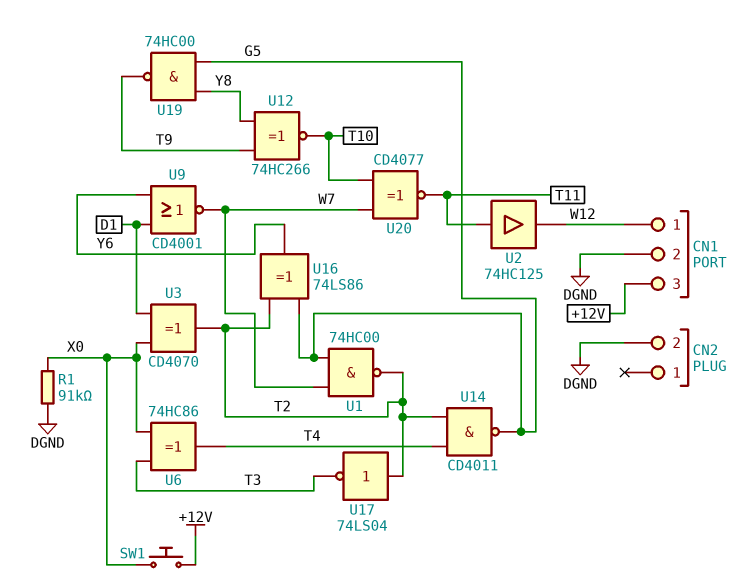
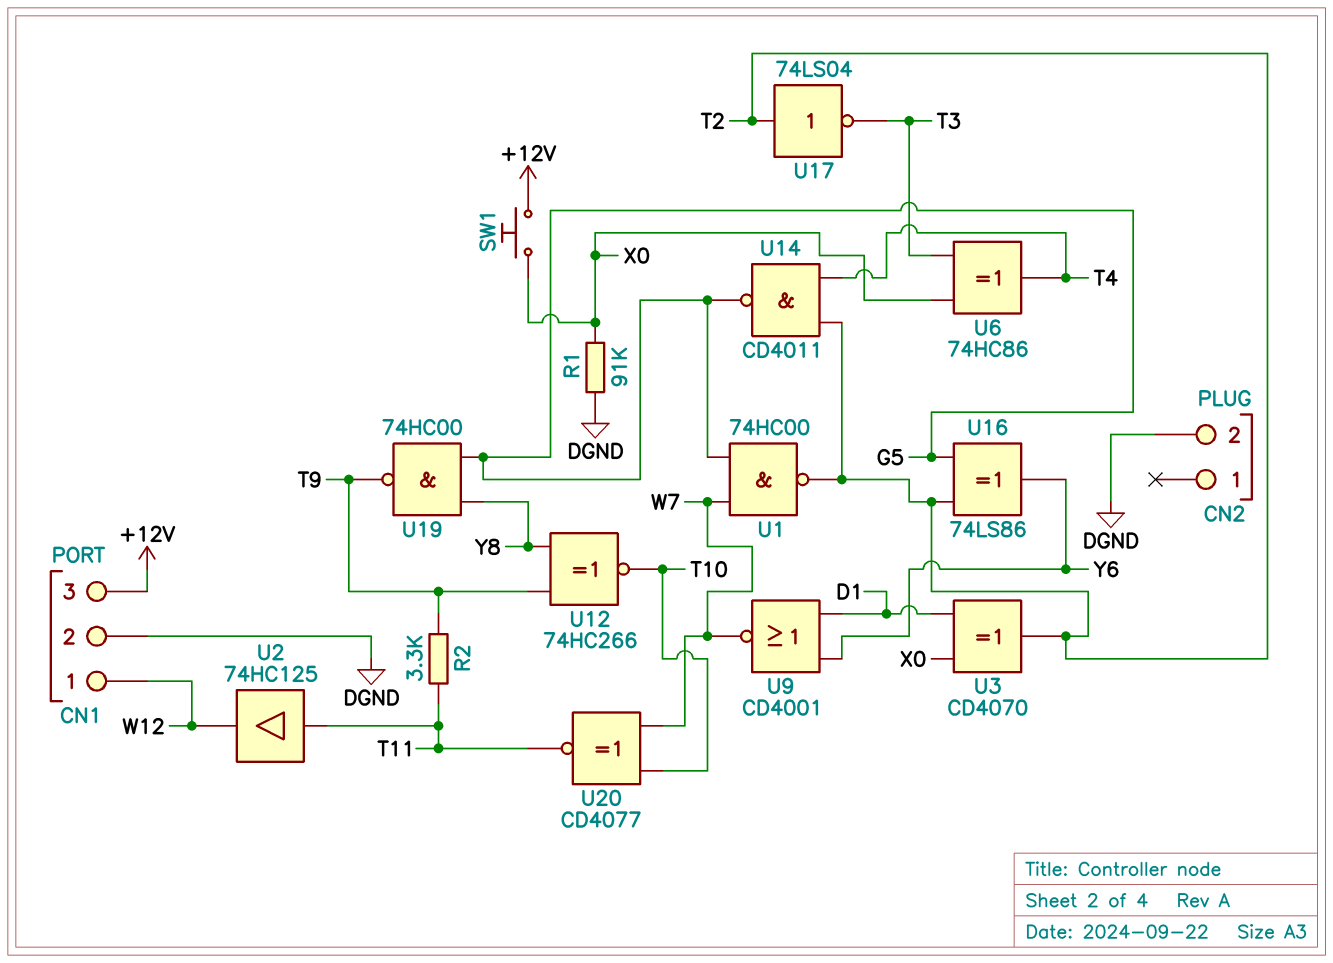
R2: none -> 3.3k (T9, T11)

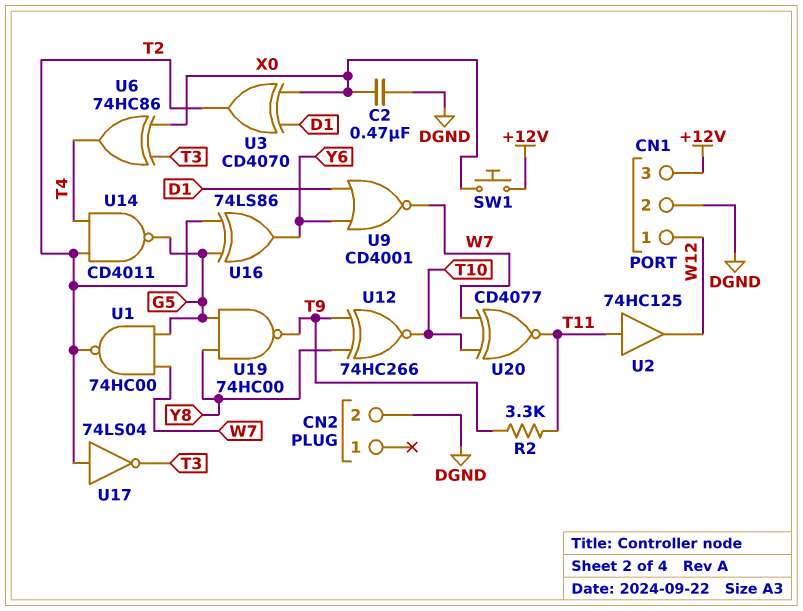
C2: none -> 470nF (DGND, X0)
R1: 91k (DGND, X0) -> none

